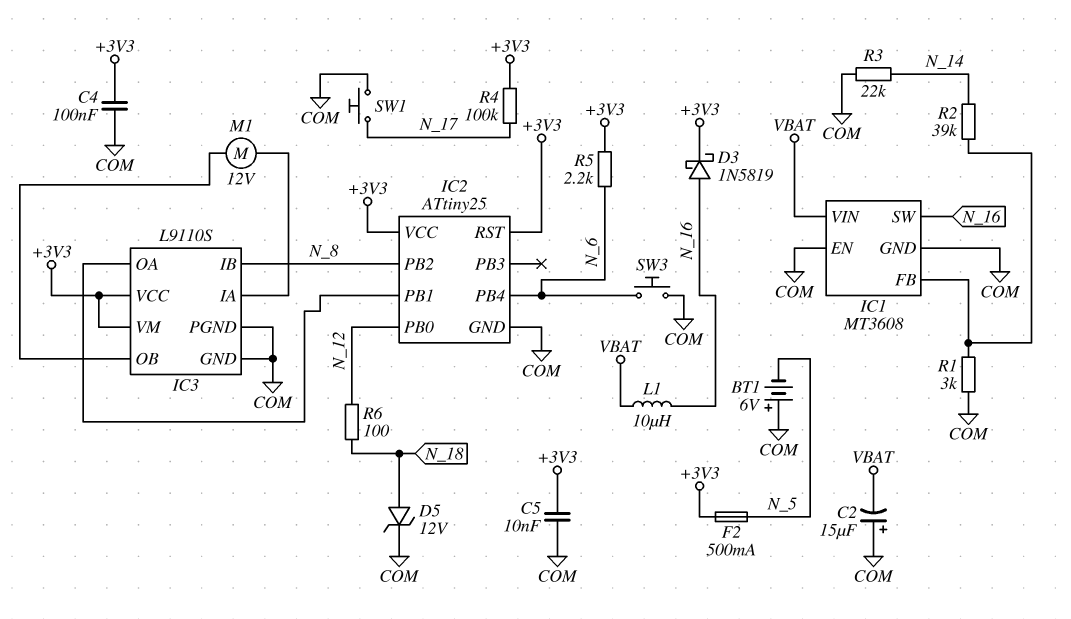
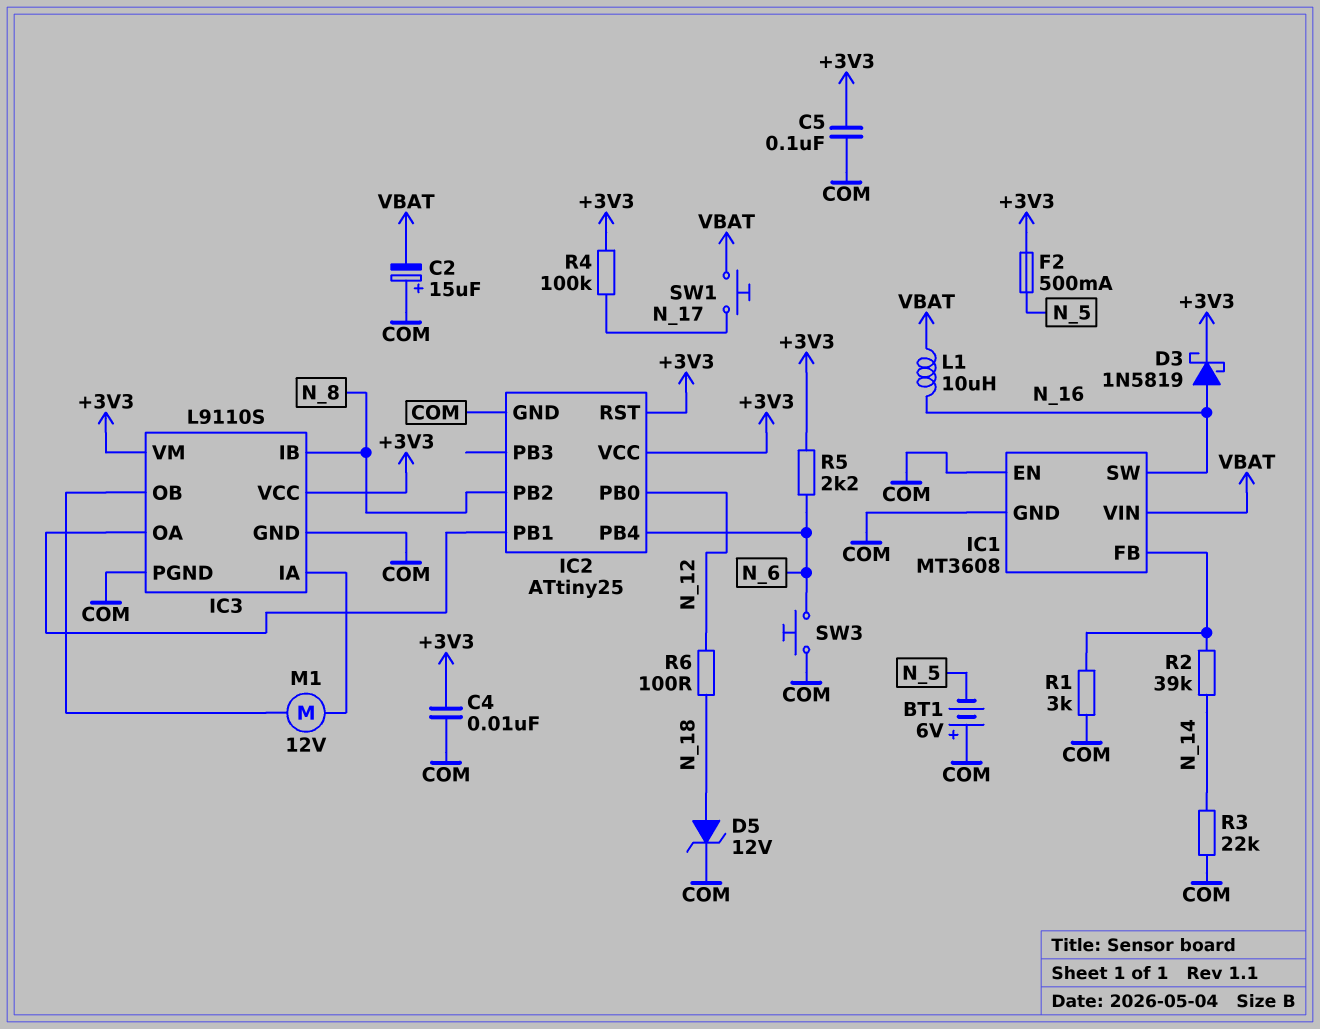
C4: 100nF (+3V3, COM) -> 10nF (+3V3, COM)
C5: 10nF (+3V3, COM) -> 100nF (+3V3, COM)
SW1: button (COM, N_17) -> button (N_17, VBAT)

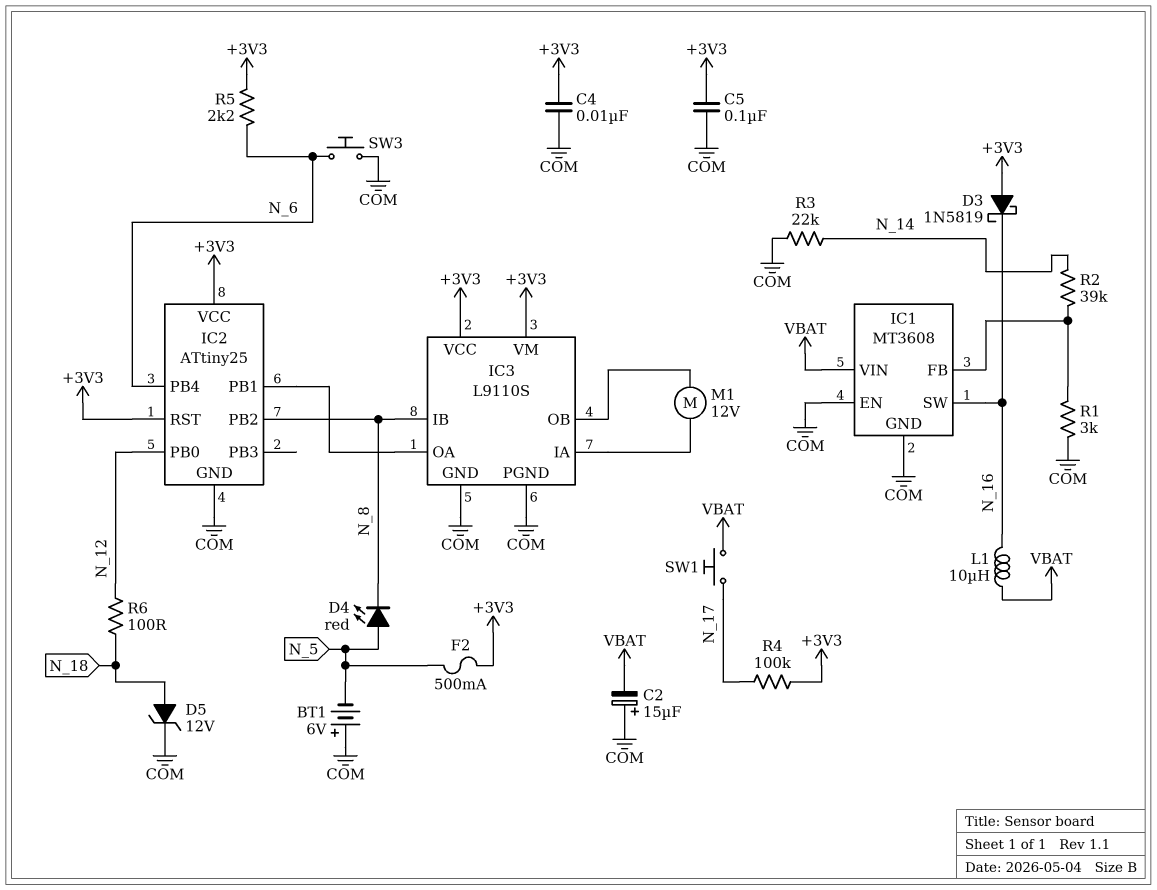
D3: schottky 1N5819 (A N_16, K +3V3) -> schottky 1N5819 (A +3V3, K N_16)
D4: none -> LED red (A N_5, K N_8)

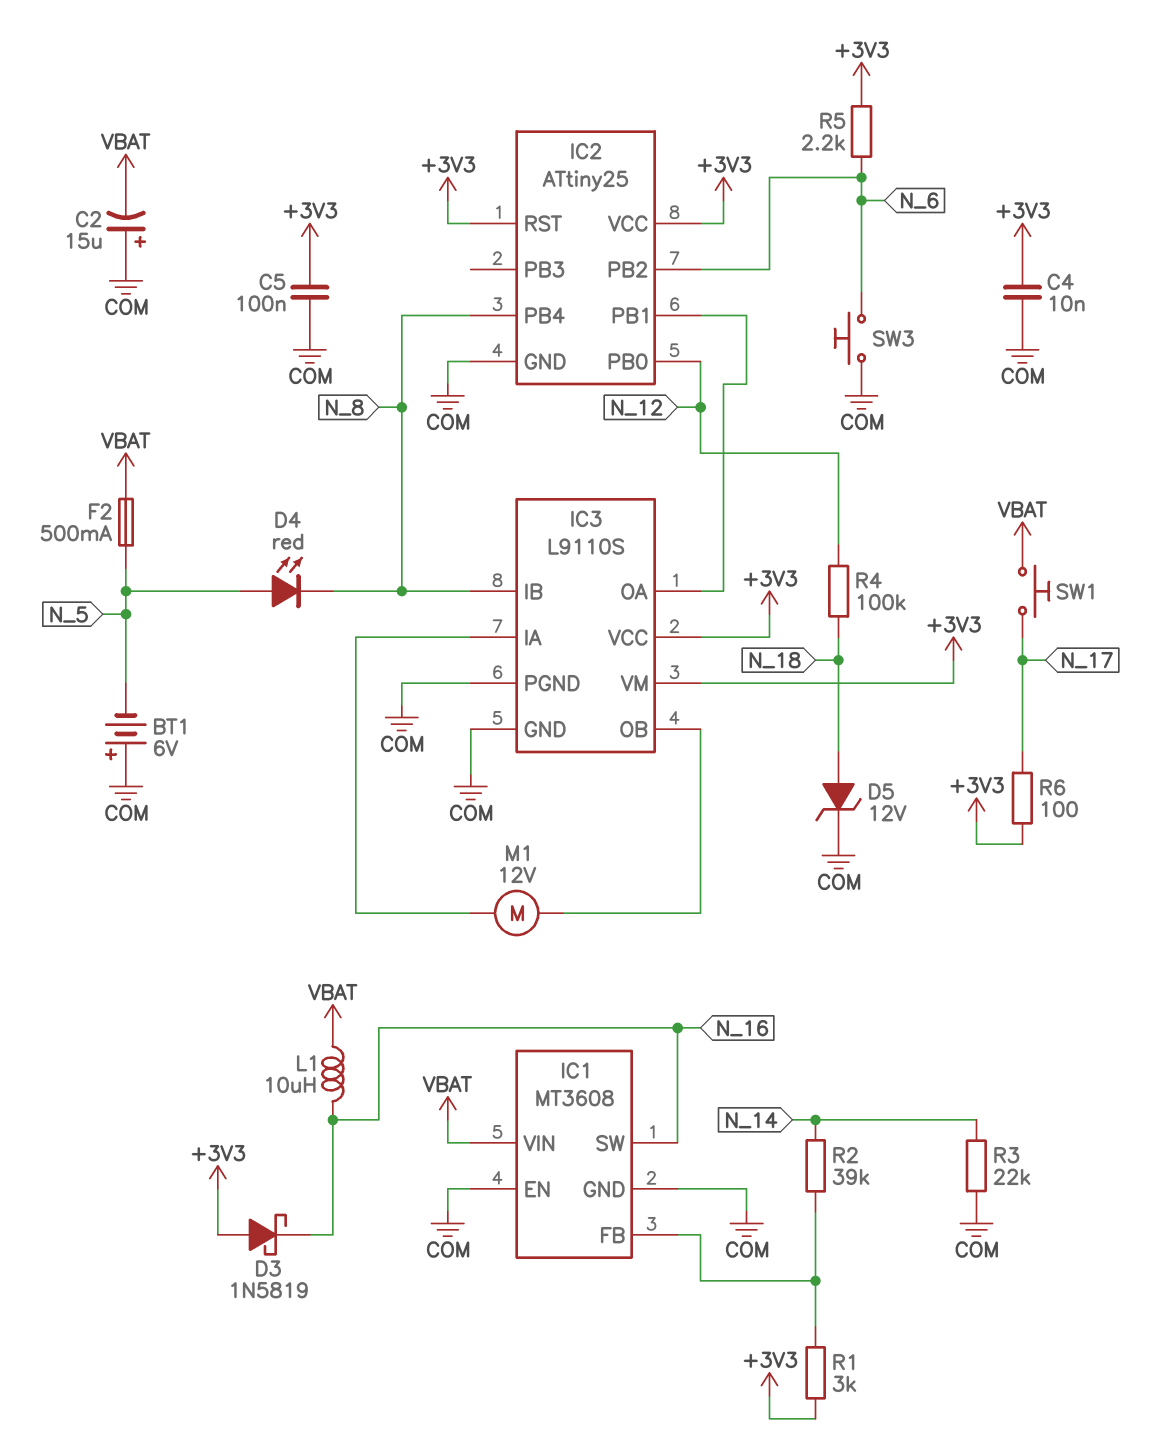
F2: 500mA (+3V3, N_5) -> 500mA (N_5, VBAT)
IC2 pin PB2: N_8 -> N_6
IC2 pin PB4: N_6 -> N_8
R1: 3k (COM, IC1/FB) -> 3k (+3V3, IC1/FB)
R4: 100k (+3V3, N_17) -> 100k (N_12, N_18)
R6: 100 (N_12, N_18) -> 100 (+3V3, N_17)

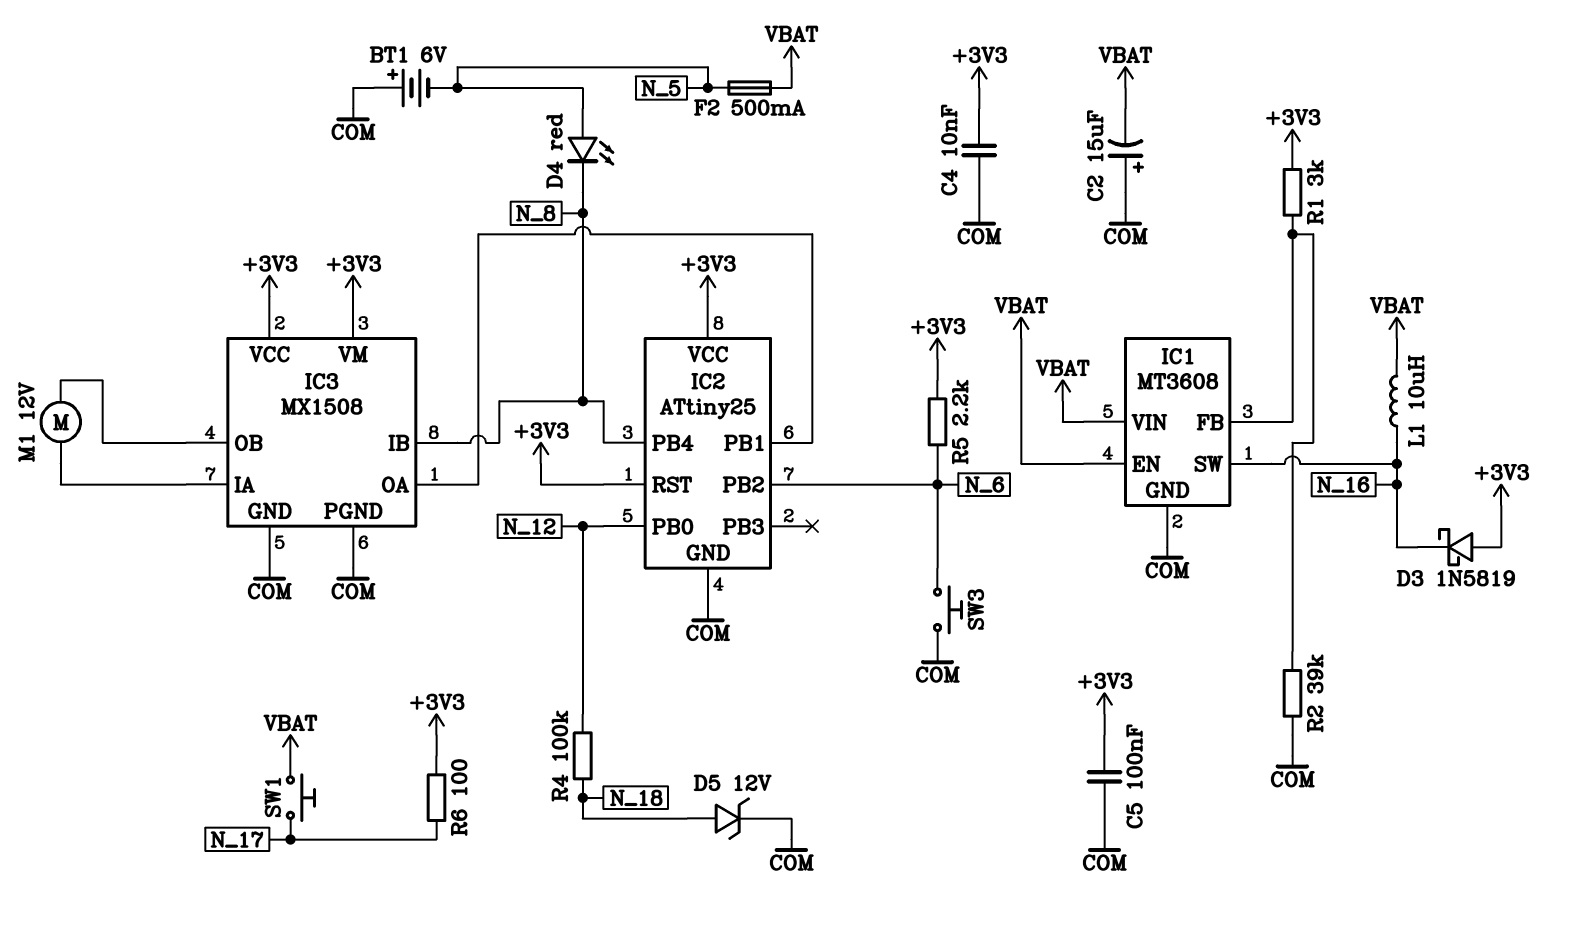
IC1 pin EN: COM -> VBAT
IC3: L9110S -> MX1508
R2: 39k (IC1/FB, N_14) -> 39k (COM, IC1/FB)
R3: 22k (COM, N_14) -> none

